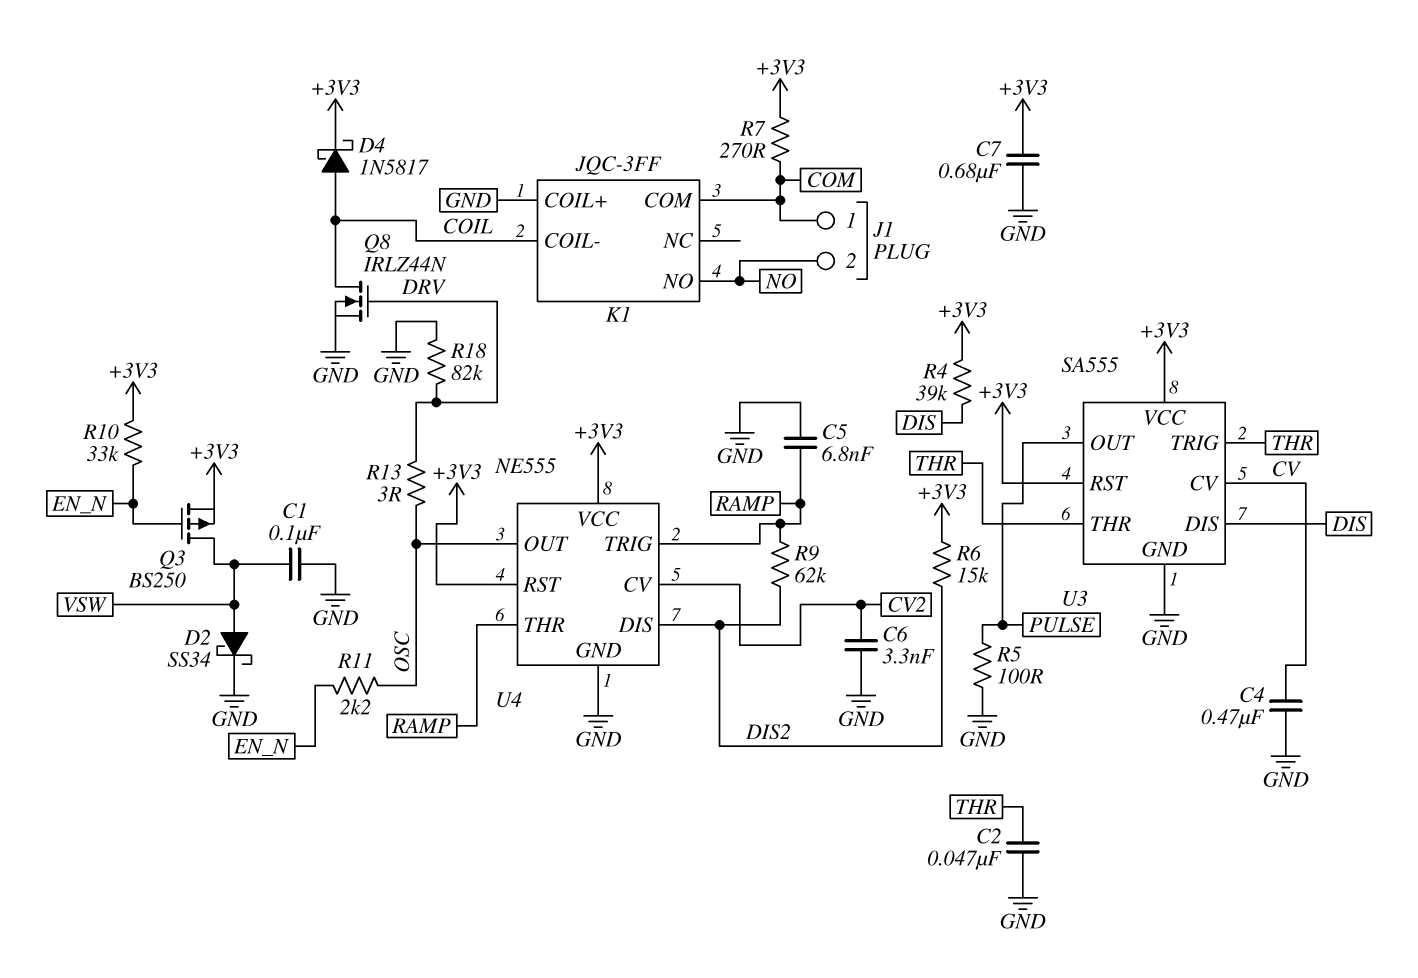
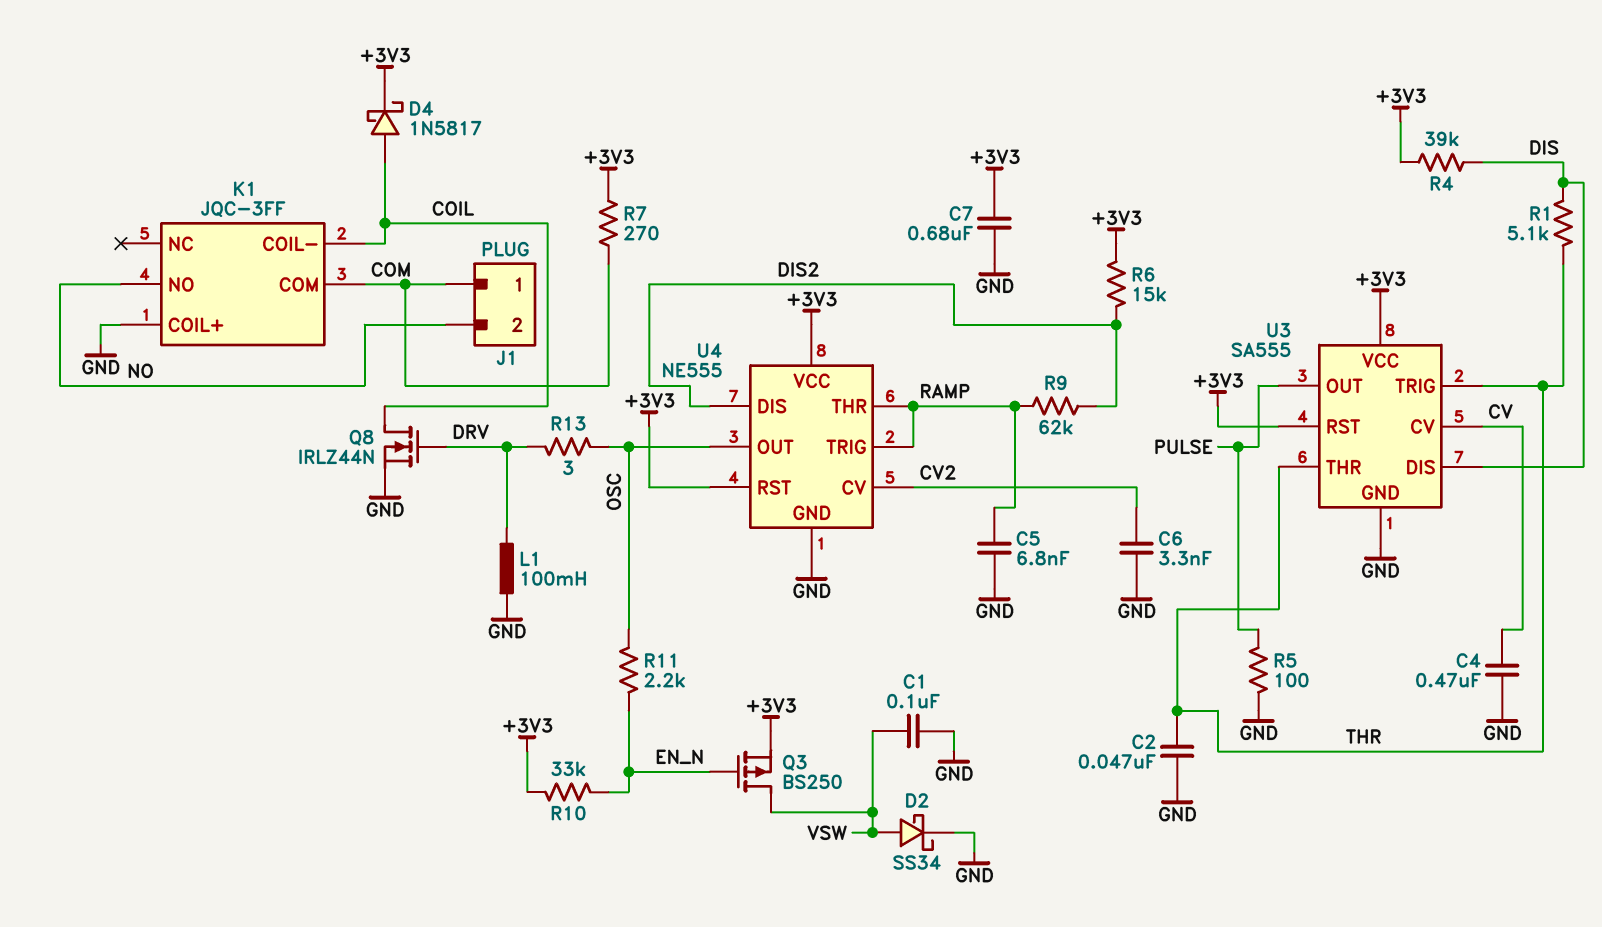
L1: none -> 100mH (DRV, GND)
R1: none -> 5.1k (DIS, THR)
R18: 82k (DRV, GND) -> none

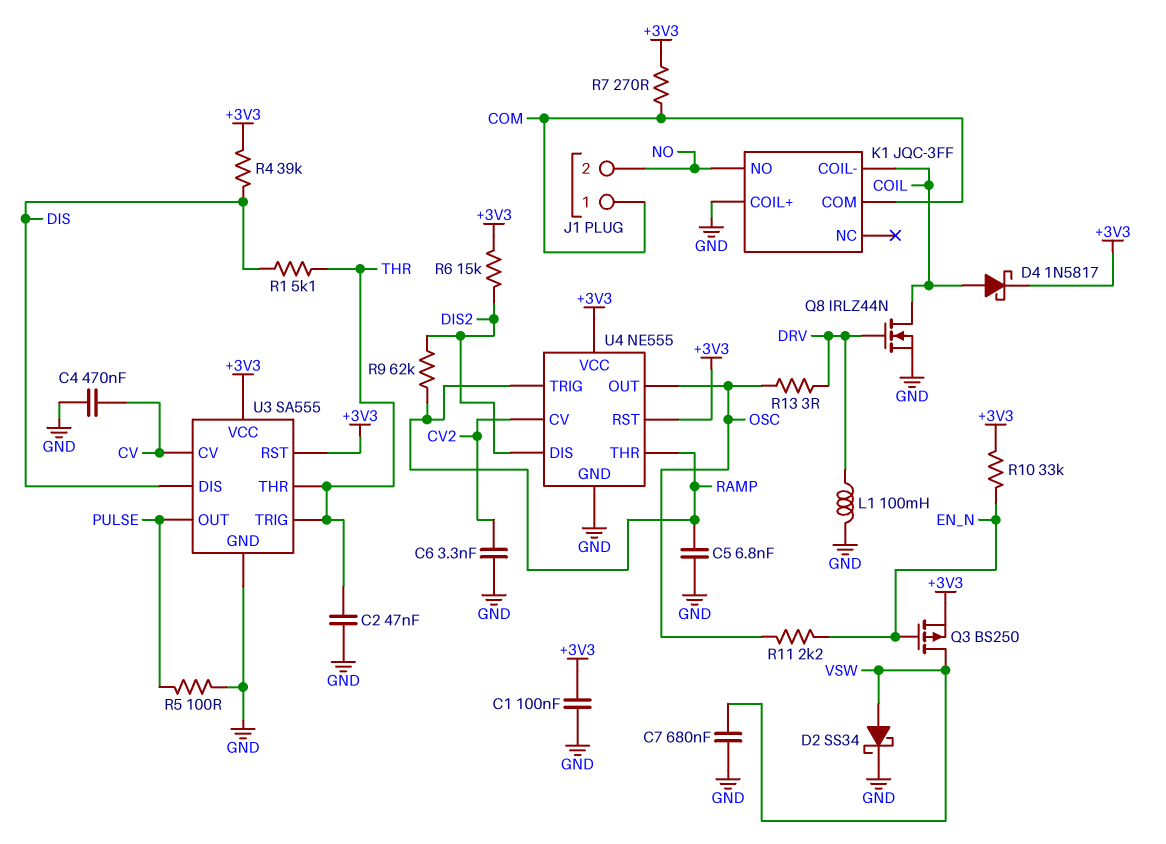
C1: 100nF (GND, VSW) -> 100nF (+3V3, GND)
C7: 680nF (+3V3, GND) -> 680nF (GND, VSW)

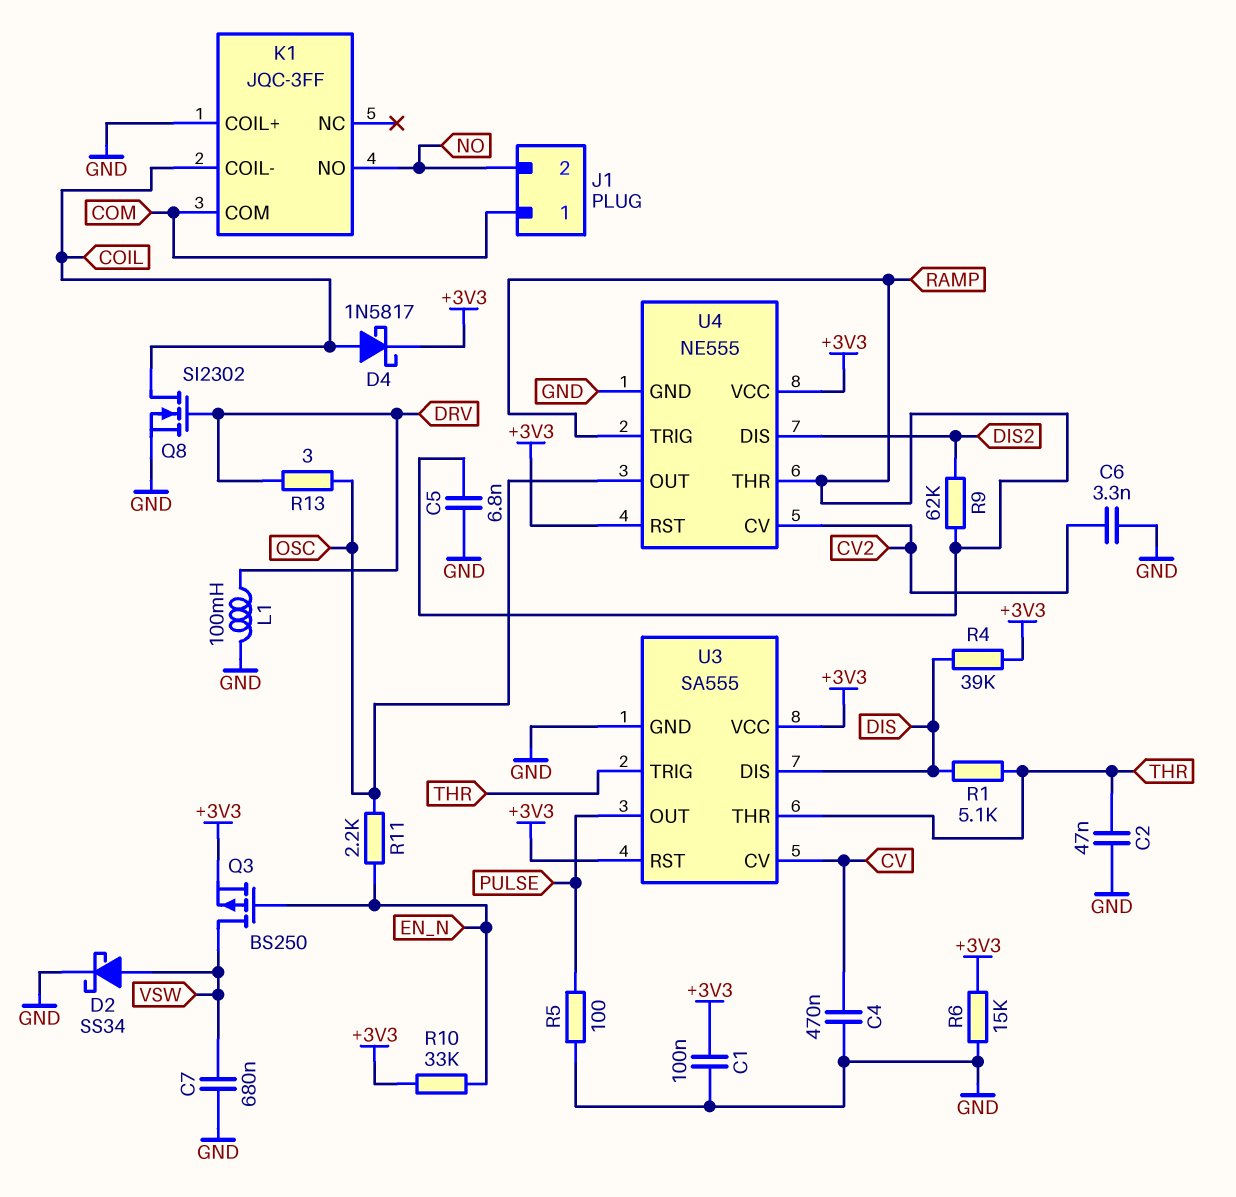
Q8: NMOS IRLZ44N (G DRV, D COIL, S GND) -> NMOS SI2302 (G DRV, D COIL, S GND)
R6: 15k (+3V3, DIS2) -> 15k (+3V3, GND)
R7: 270 (+3V3, COM) -> none

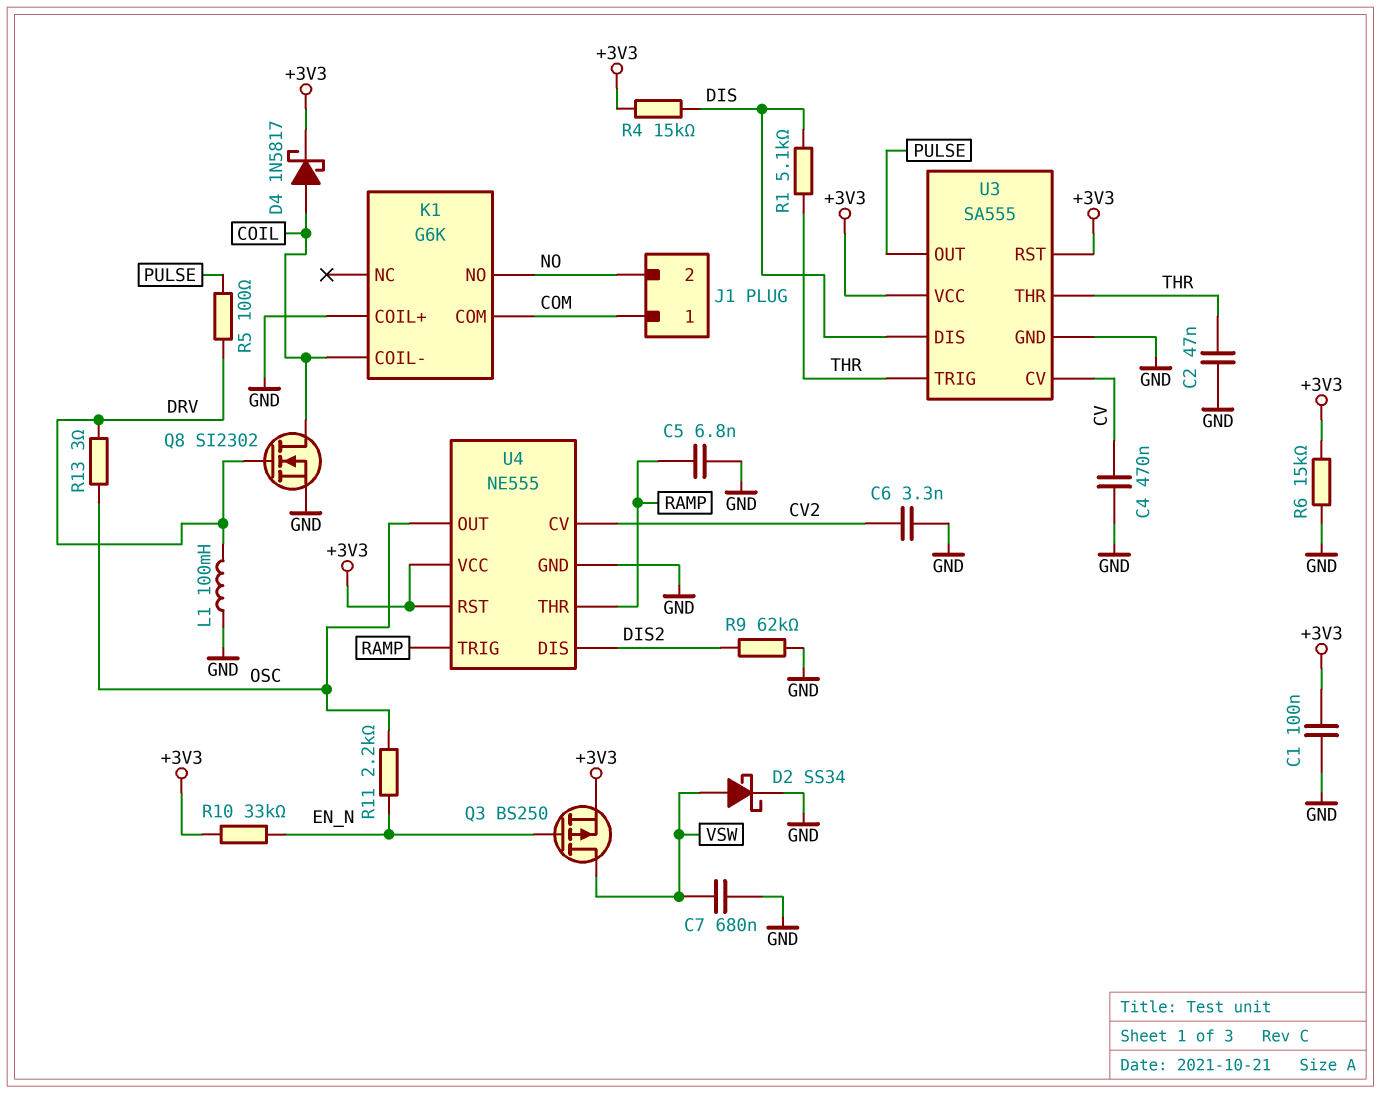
K1: JQC-3FF -> G6K
R4: 39k (+3V3, DIS) -> 15k (+3V3, DIS)
R5: 100 (GND, PULSE) -> 100 (DRV, PULSE)
R9: 62k (DIS2, RAMP) -> 62k (DIS2, GND)

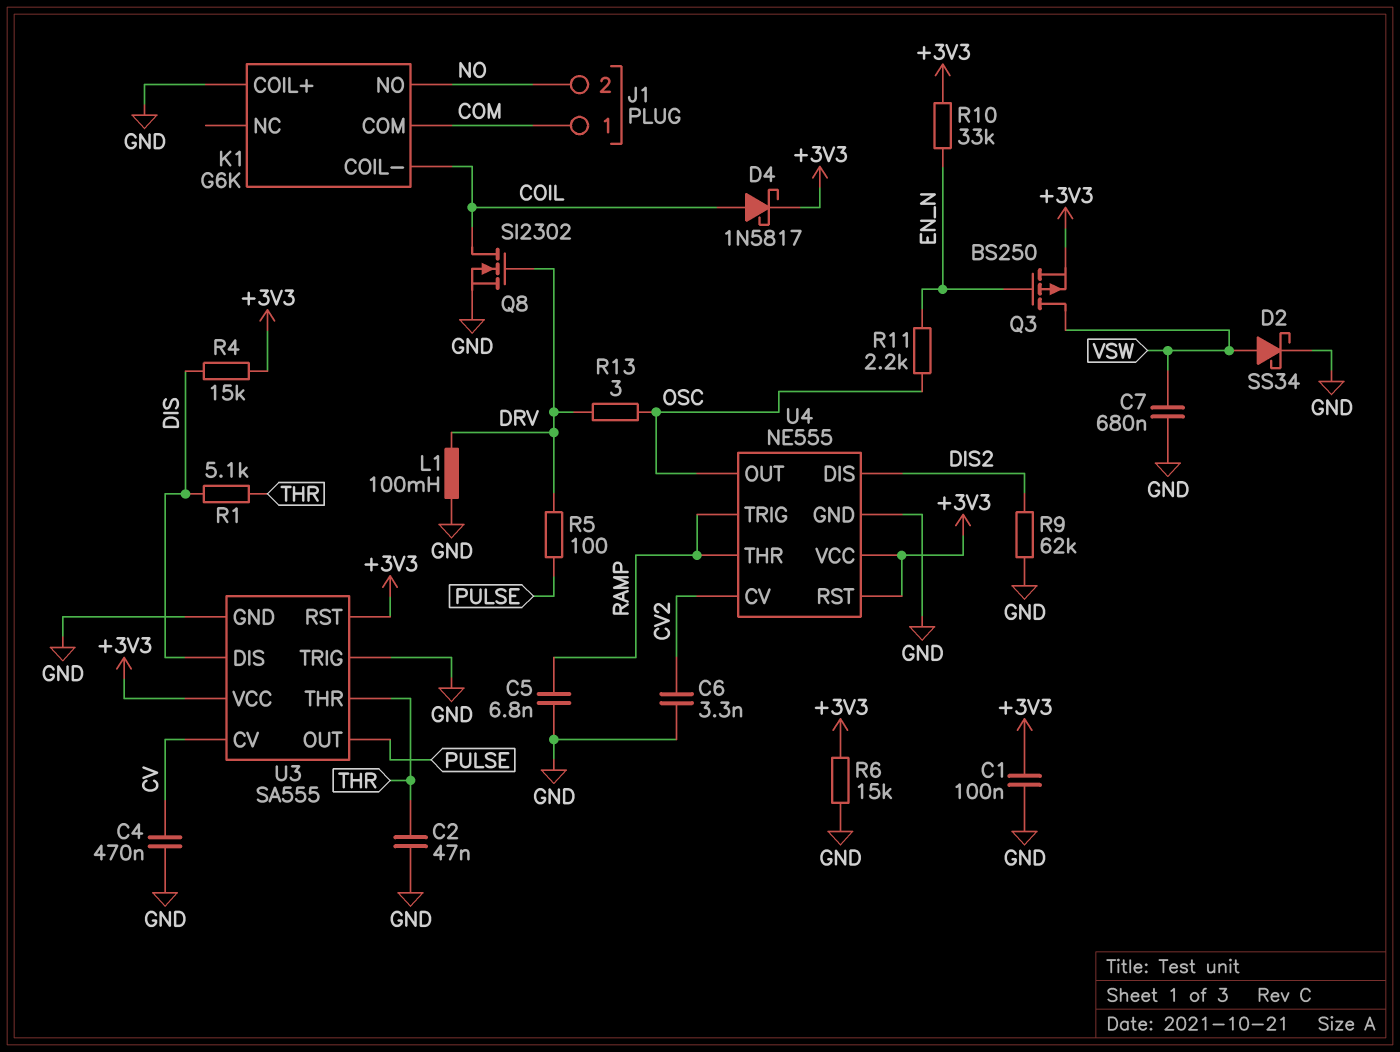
U3 pin TRIG: THR -> GND

